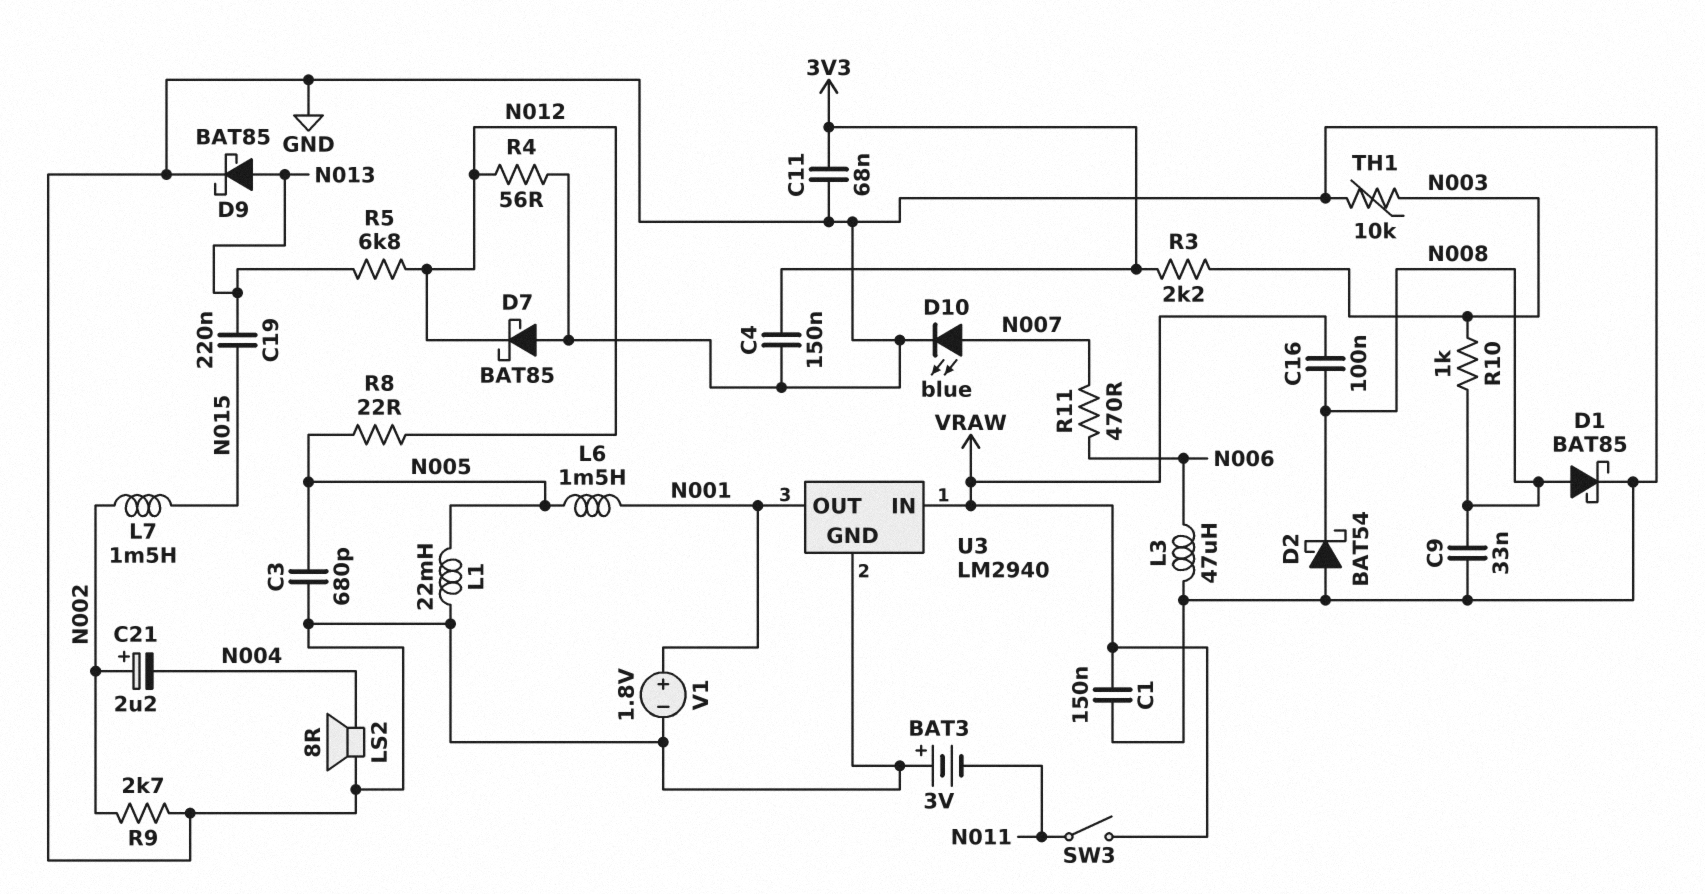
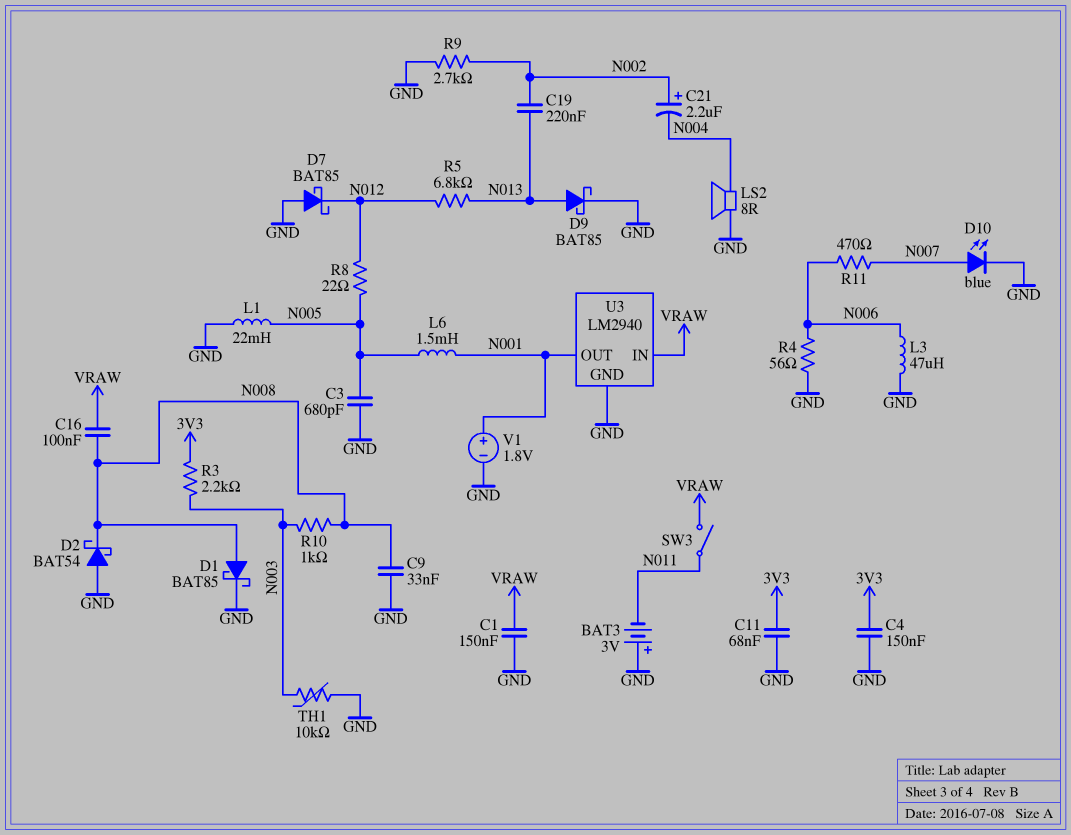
C19: 220nF (N013, N015) -> 220nF (N002, N013)
L7: 1.5mH (N002, N015) -> none
R4: 56 (GND, N012) -> 56 (GND, N006)

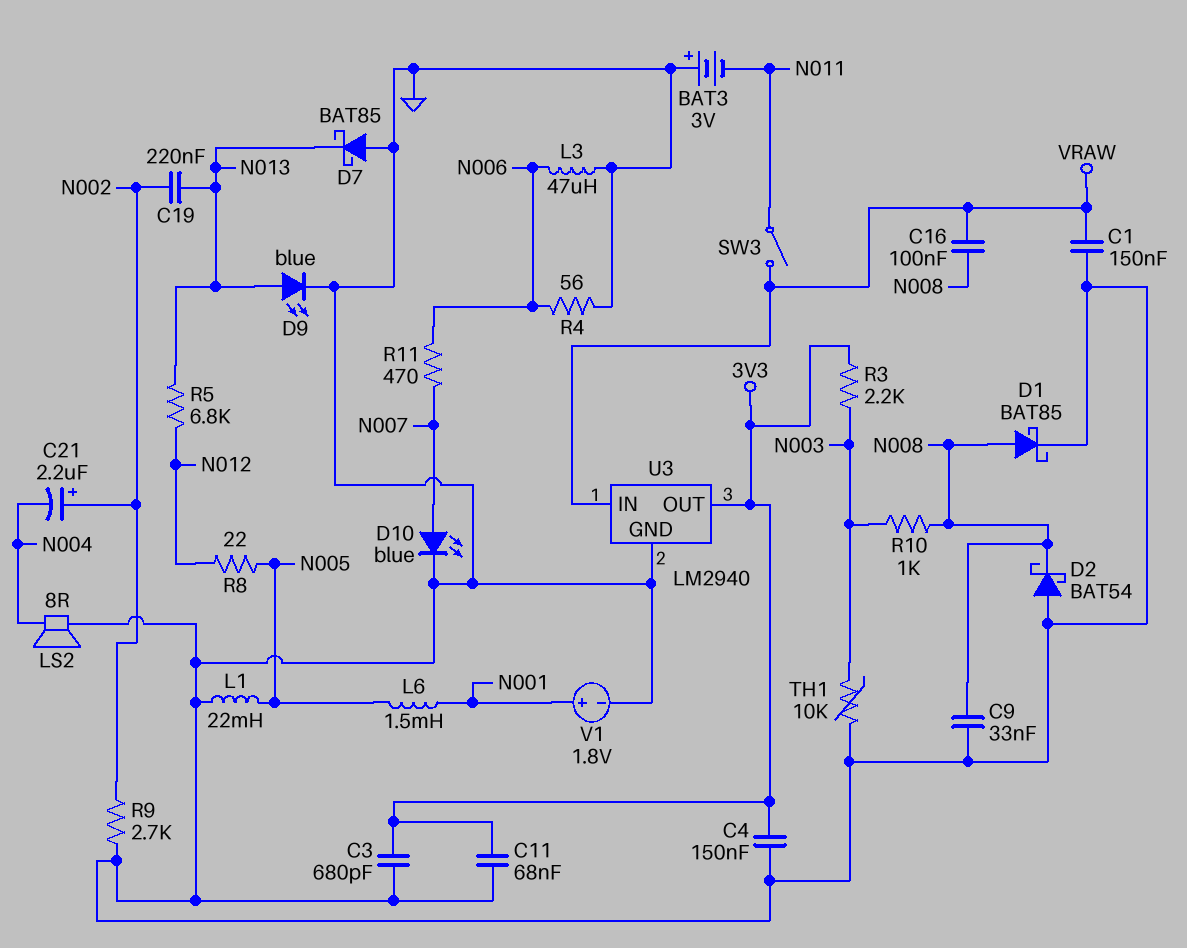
C3: 680pF (GND, N005) -> 680pF (3V3, GND)
D7: schottky BAT85 (A GND, K N012) -> schottky BAT85 (A GND, K N013)
D9: schottky BAT85 (A N013, K GND) -> LED blue (A N013, K GND)
U3 pin OUT: N001 -> 3V3

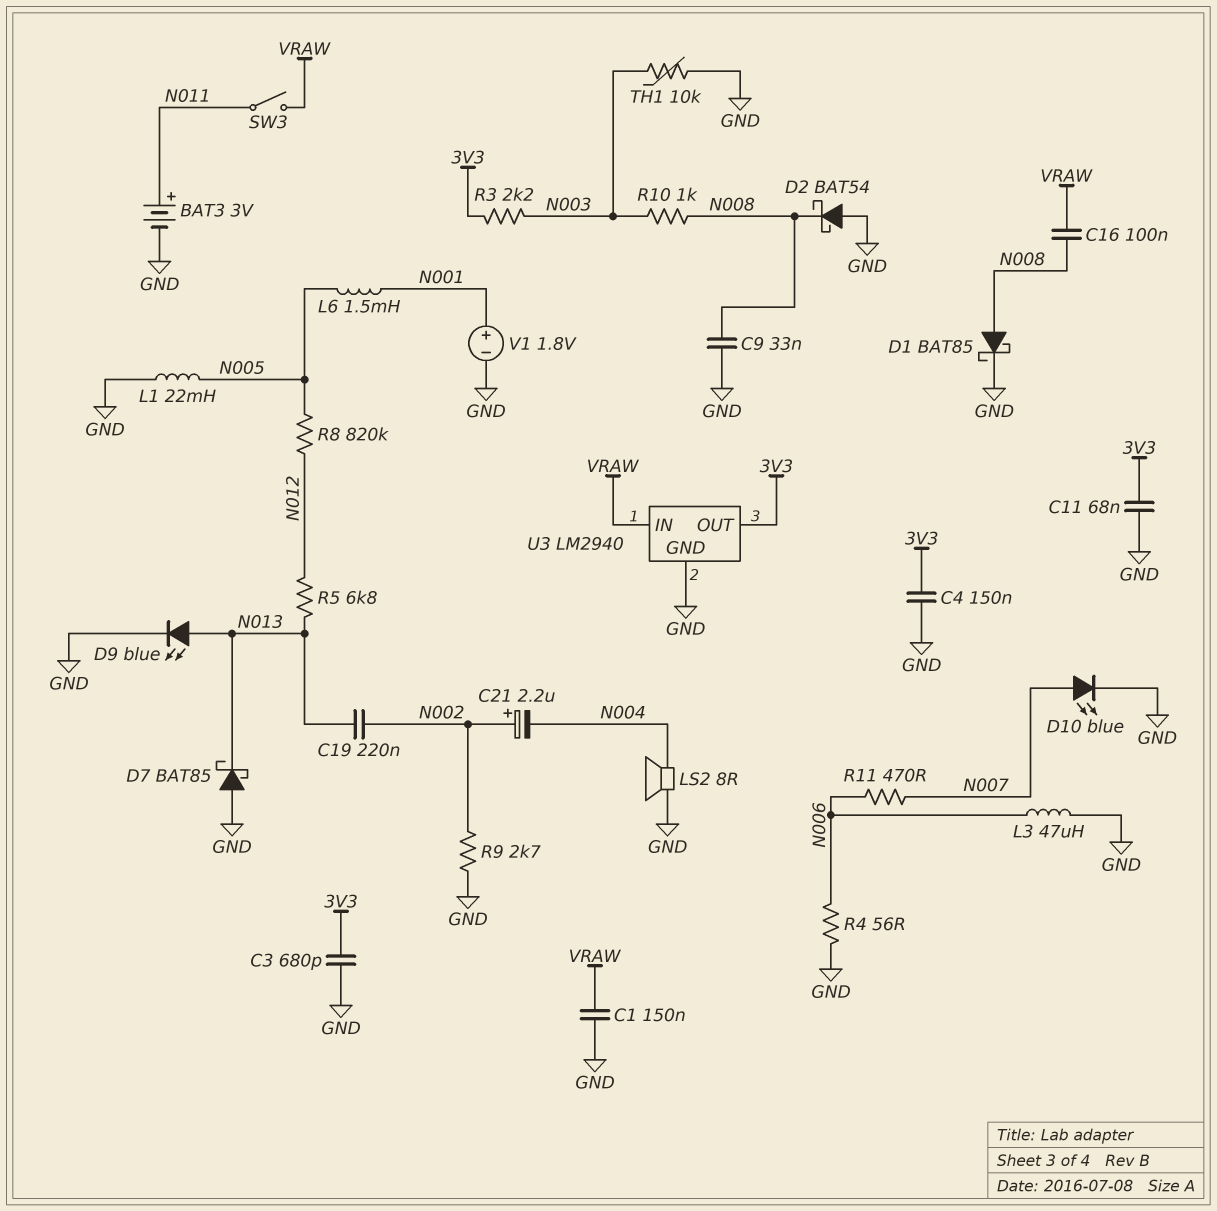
BAT3: 3V (plus GND, minus N011) -> 3V (plus N011, minus GND)
R8: 22 (N005, N012) -> 820k (N005, N012)

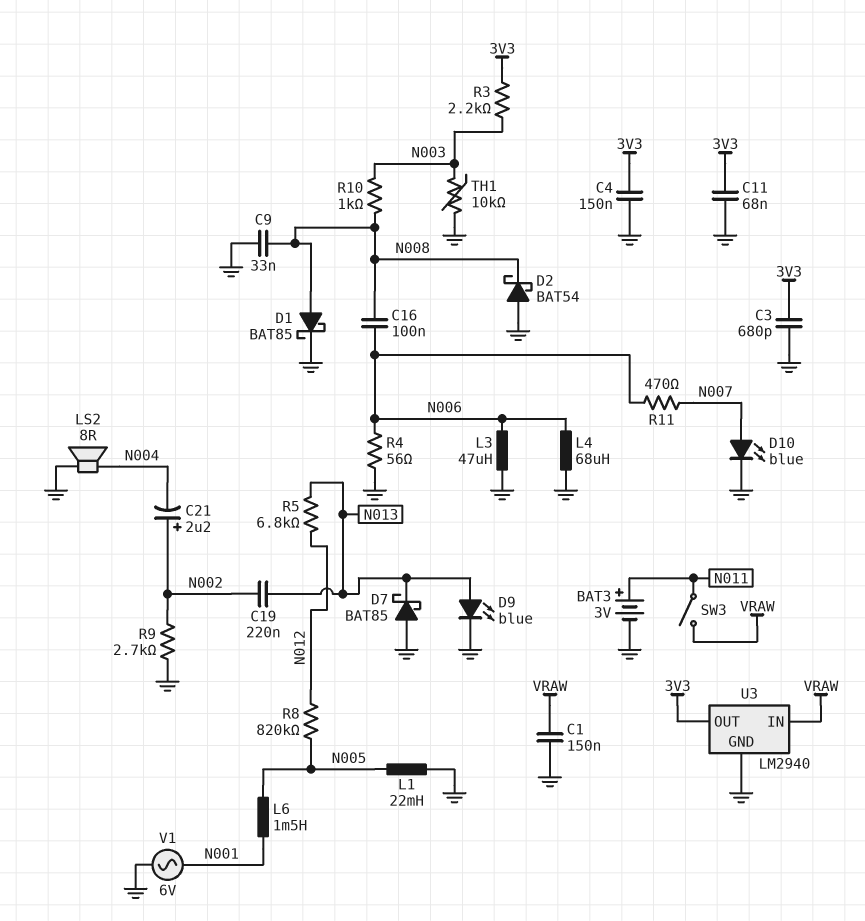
C16: 100nF (N008, VRAW) -> 100nF (N006, N008)
L4: none -> 68uH (GND, N006)
V1: 1.8V (plus N001, minus GND) -> AC 6V (GND, N001)

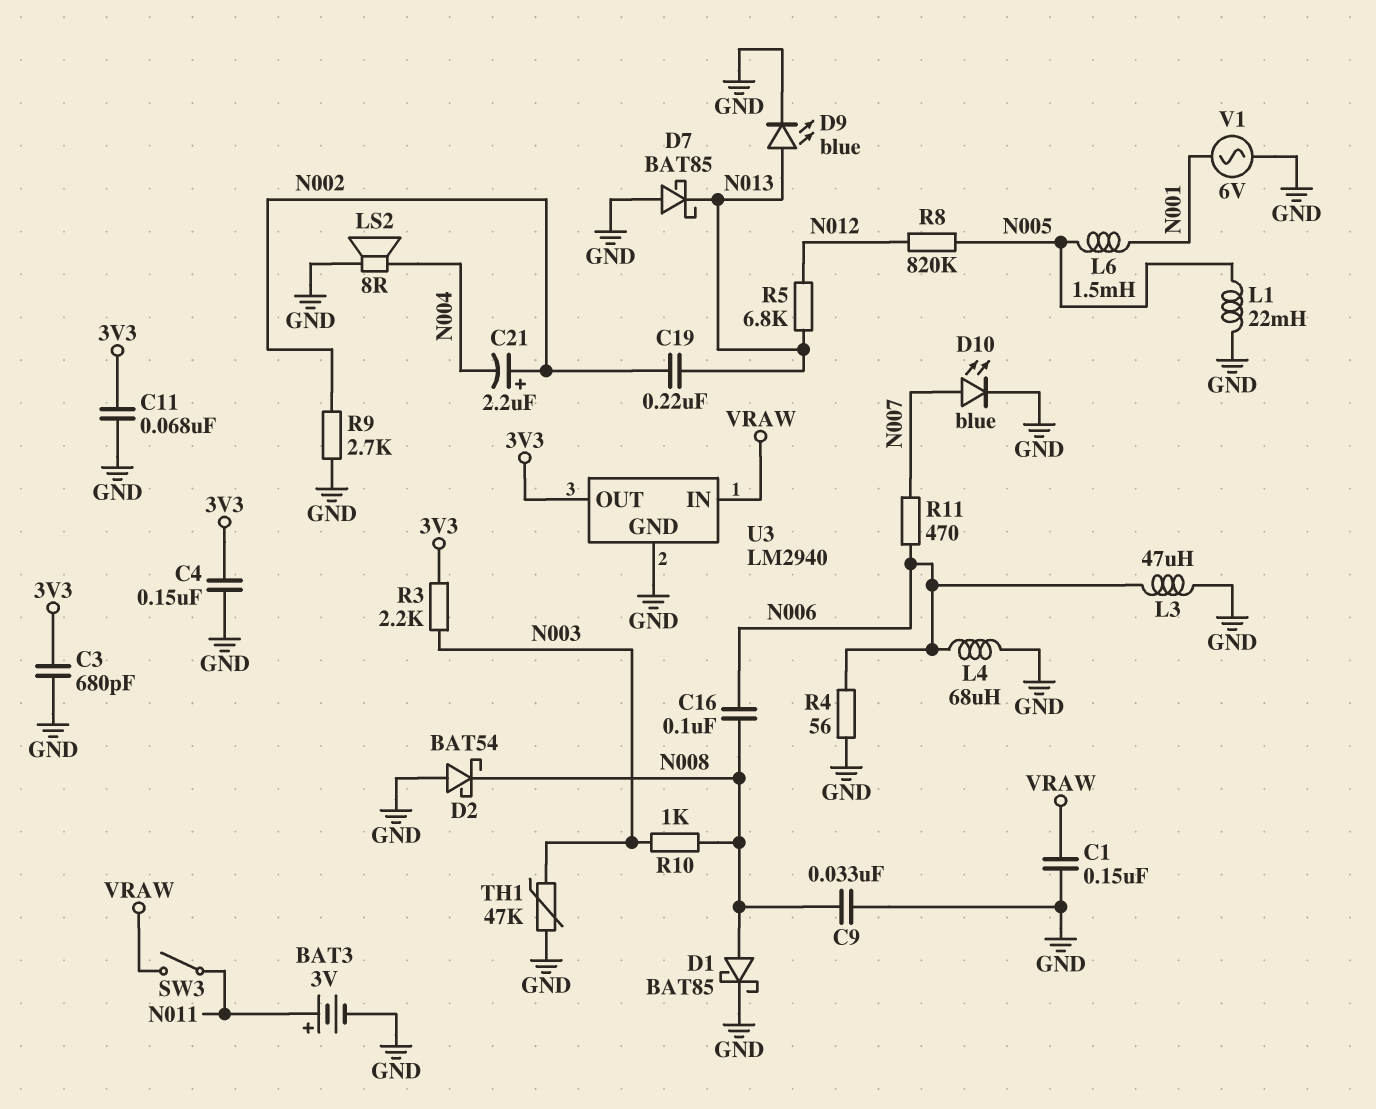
TH1: 10k (GND, N003) -> 47k (GND, N003)

